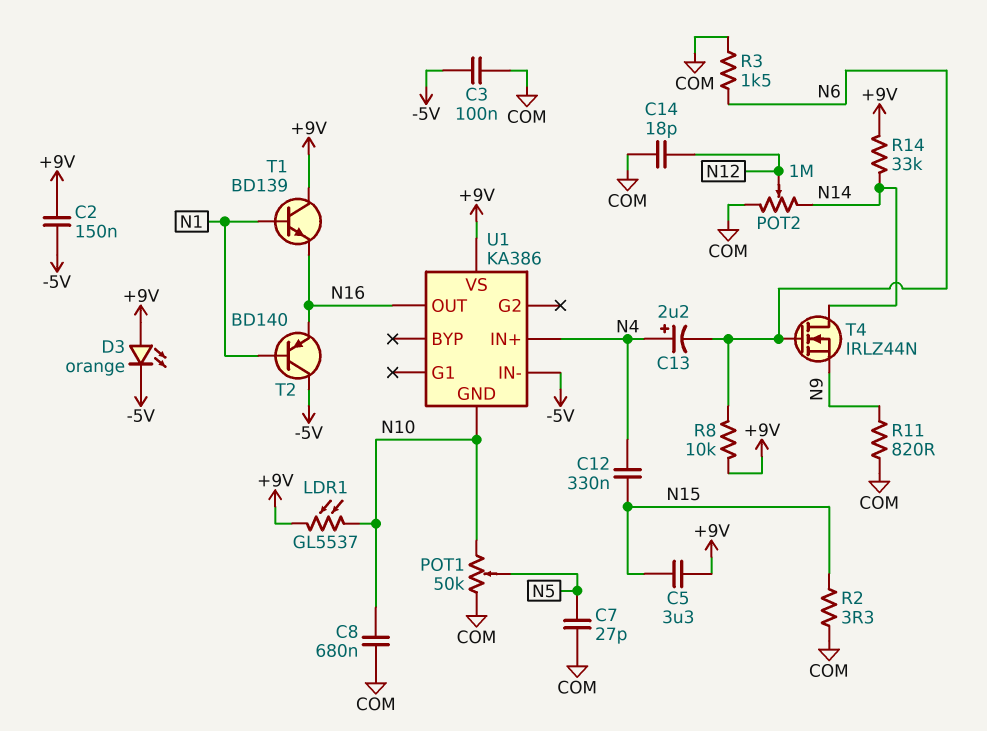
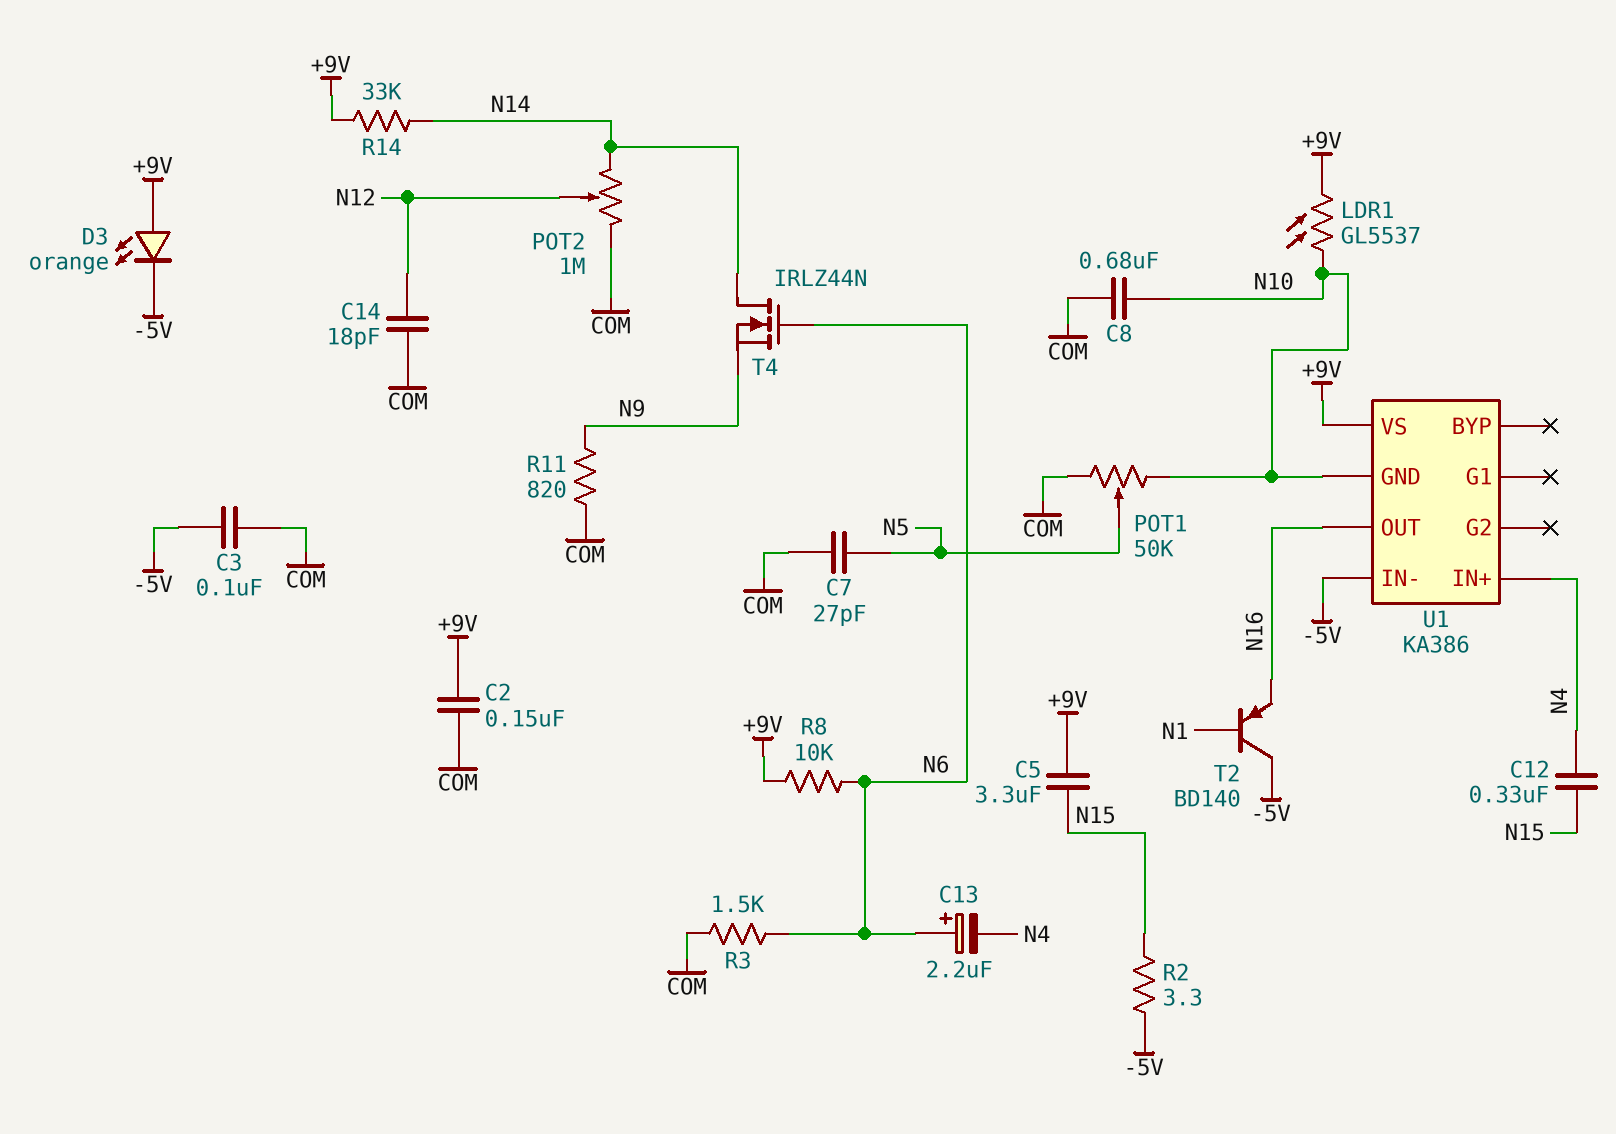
C2: 150nF (+9V, -5V) -> 150nF (+9V, COM)
C13: 2.2uF (plus N4, minus N6) -> 2.2uF (plus N6, minus N4)
R2: 3.3 (COM, N15) -> 3.3 (-5V, N15)
T1: NPN BD139 (B N1, C +9V, E N16) -> none

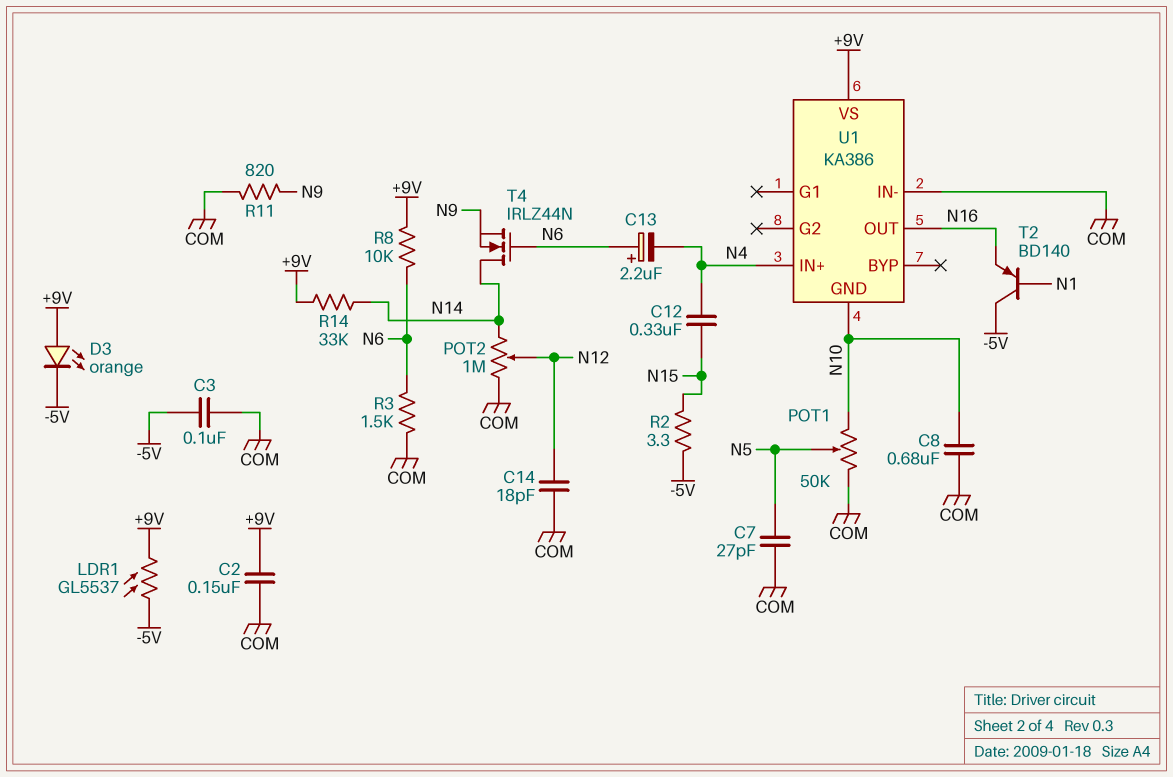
C5: 3.3uF (+9V, N15) -> none
LDR1: GL5537 (+9V, N10) -> GL5537 (+9V, -5V)
U1 pin IN-: -5V -> COM

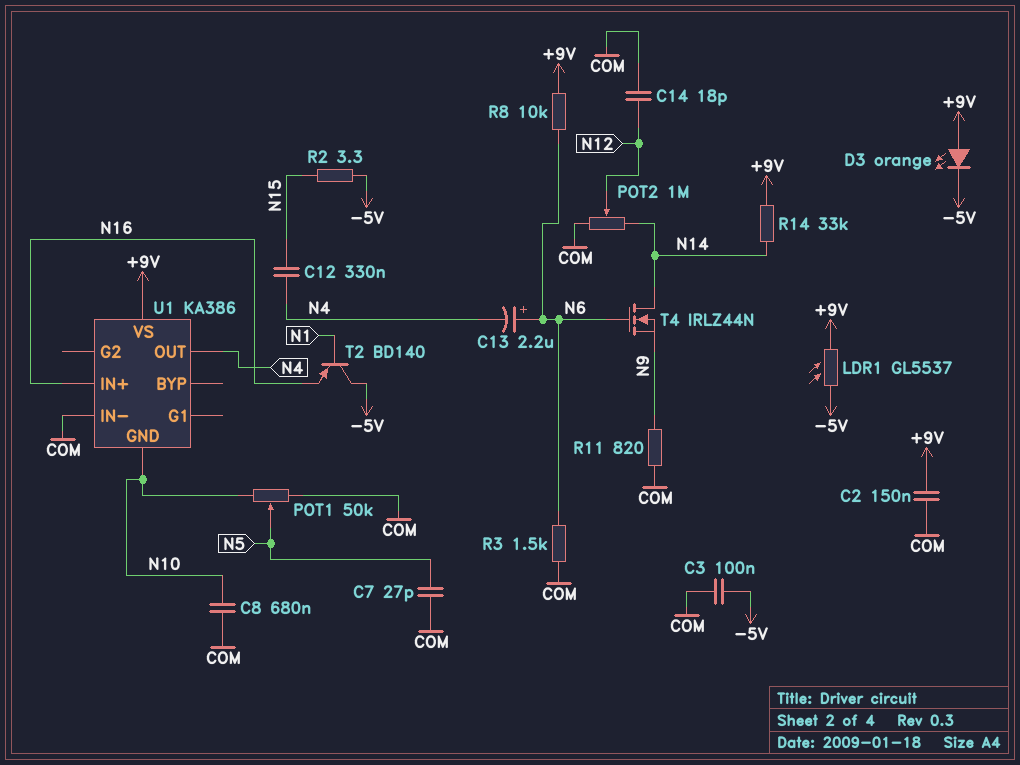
U1 pin IN+: N4 -> N16
U1 pin OUT: N16 -> N4

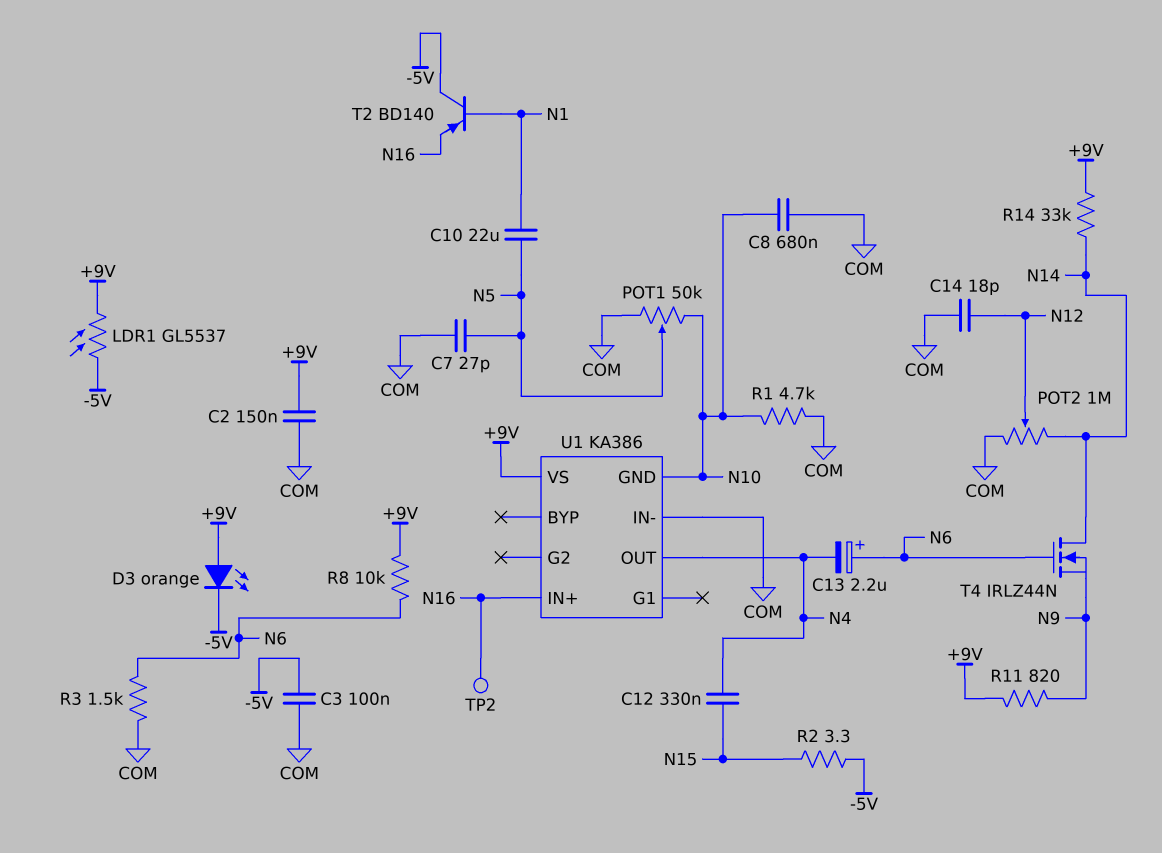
C10: none -> 22uF (N1, N5)
R1: none -> 4.7k (COM, N10)
R11: 820 (COM, N9) -> 820 (+9V, N9)
TP2: none -> test point (N16)

